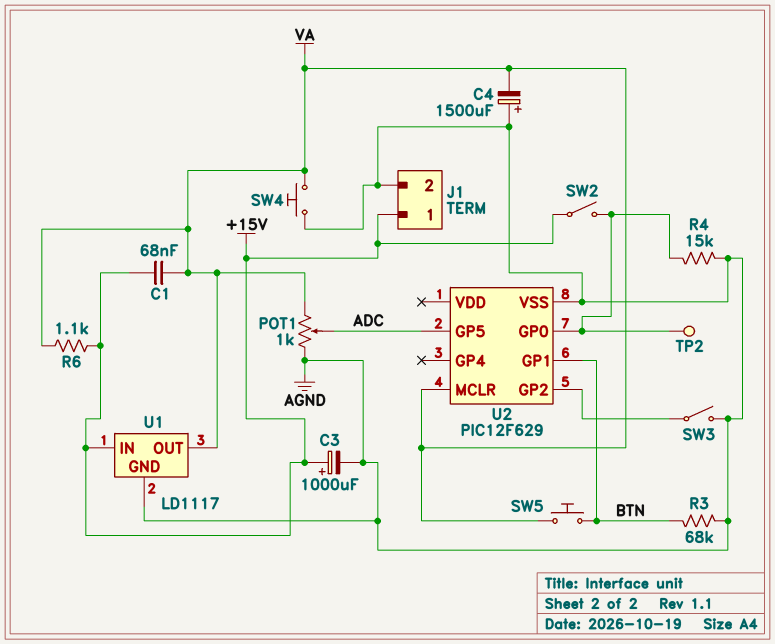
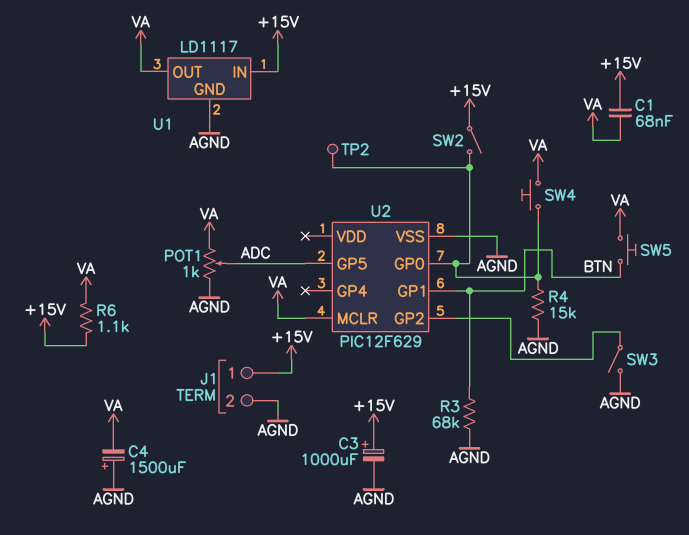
SW4: button (AGND, VA) -> button (U2/GP0, VA)

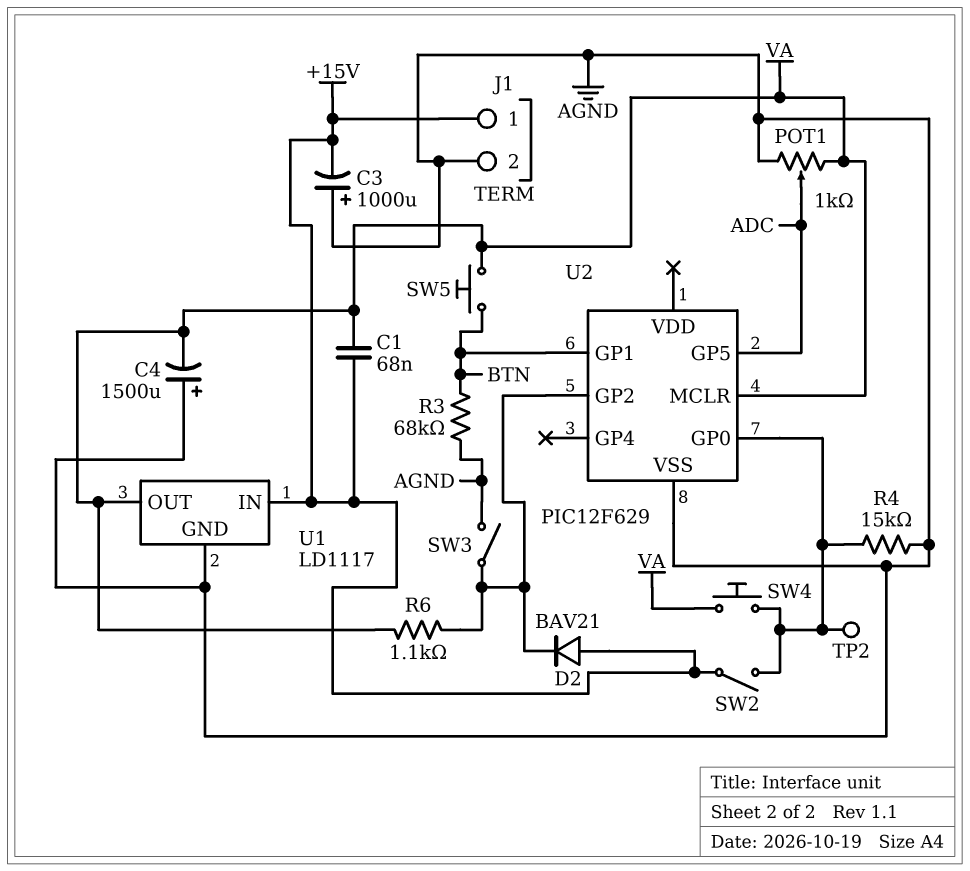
C3: 1000uF (plus +15V, minus AGND) -> 1000uF (plus AGND, minus +15V)
D2: none -> diode BAV21 (A +15V, K U2/GP2)
R6: 1.1k (+15V, VA) -> 1.1k (U2/GP2, VA)

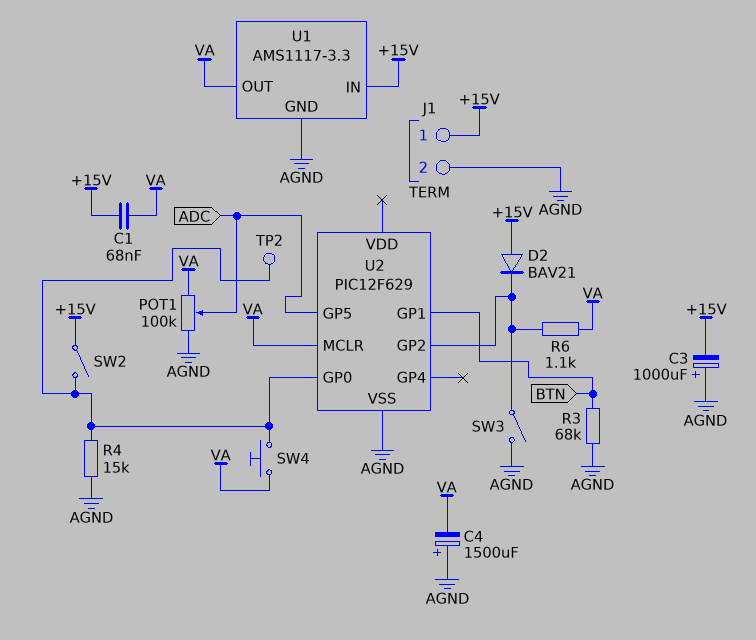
POT1: 1k (AGND, VA, wiper ADC) -> 100k (AGND, VA, wiper ADC)
SW5: button (BTN, VA) -> none
U1: LD1117 -> AMS1117-3.3

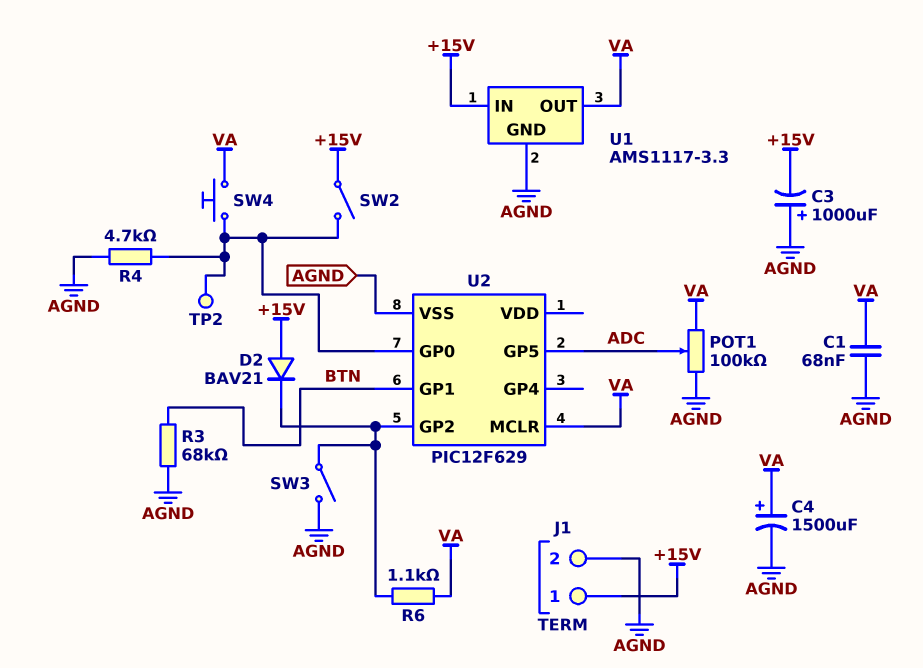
C1: 68nF (+15V, VA) -> 68nF (AGND, VA)
C4: 1500uF (plus AGND, minus VA) -> 1500uF (plus VA, minus AGND)
R4: 15k (AGND, U2/GP0) -> 4.7k (AGND, U2/GP0)

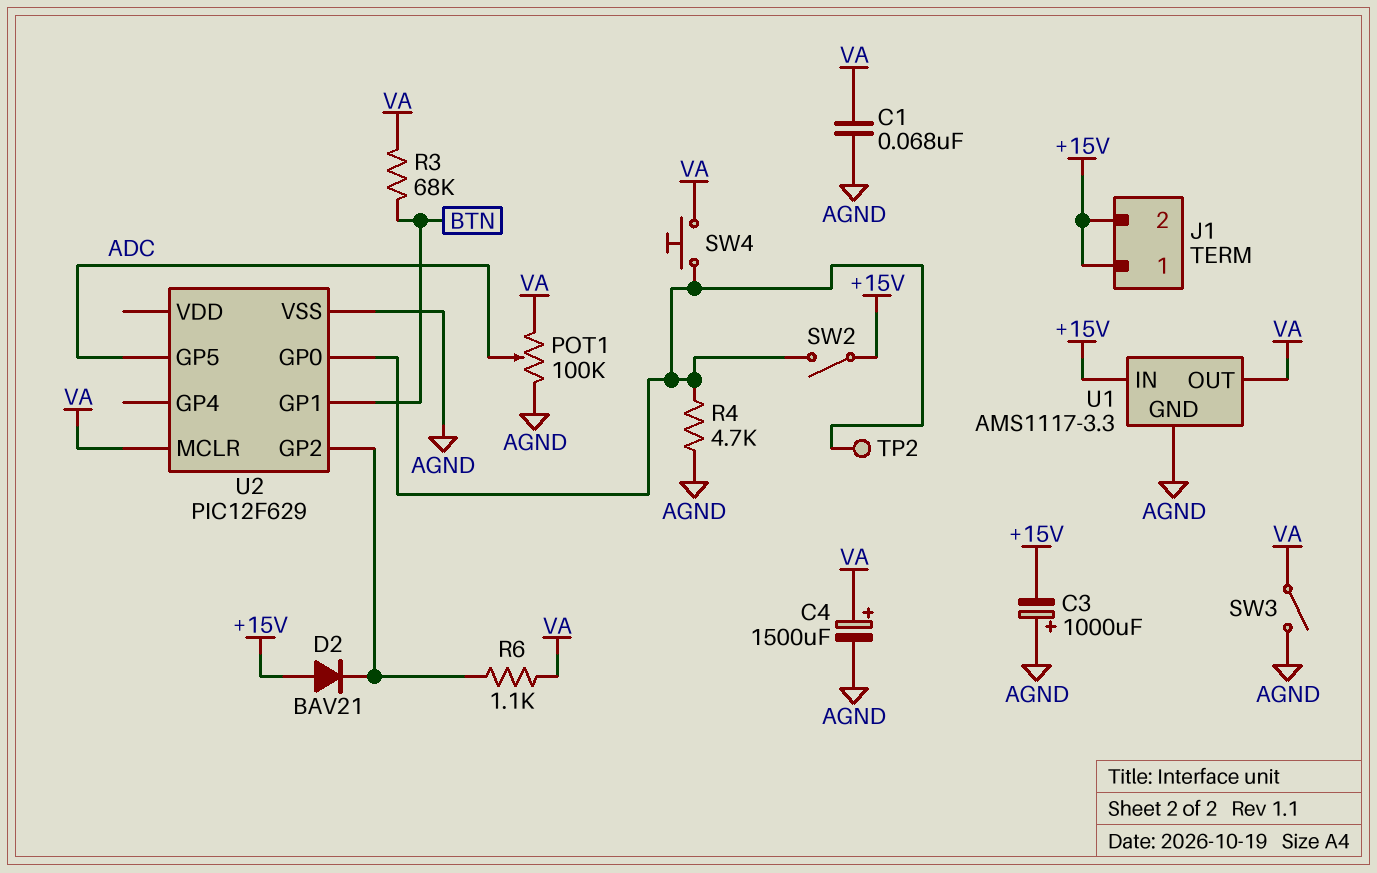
J1 pin 2: AGND -> +15V
R3: 68k (AGND, BTN) -> 68k (BTN, VA)
SW3: switch (AGND, U2/GP2) -> switch (AGND, VA)

